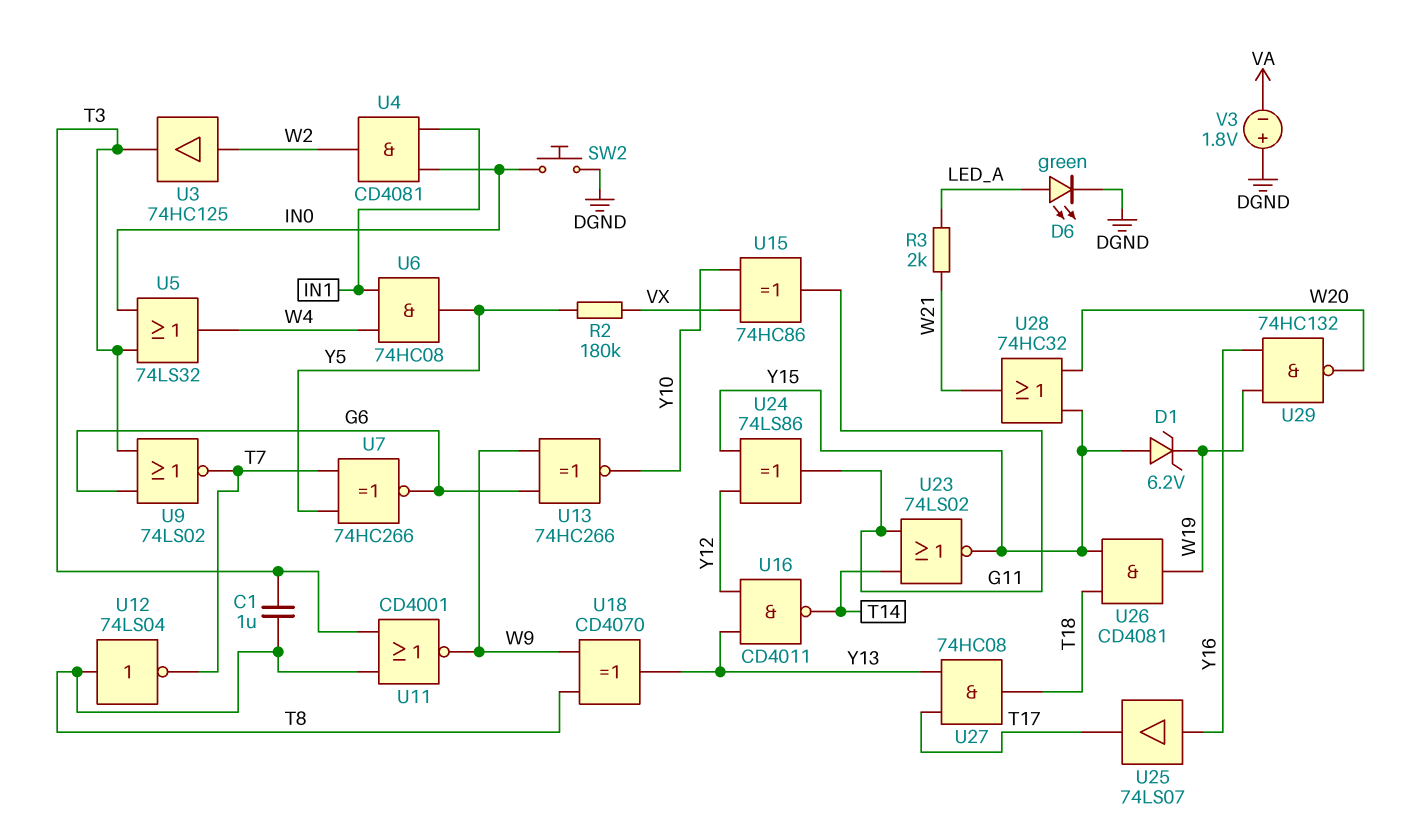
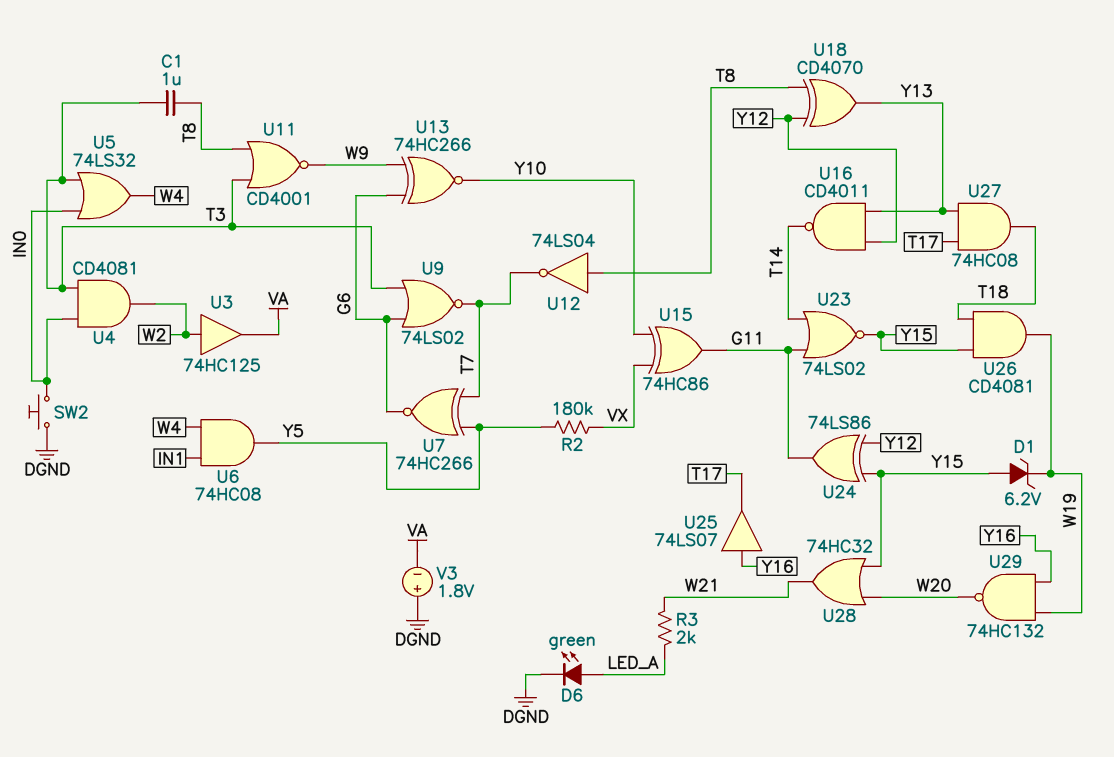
U3: buffer 74HC125 (in W2, out T3) -> buffer 74HC125 (in W2, out VA)
U4: AND CD4081 (in IN0, in IN1, out W2) -> AND CD4081 (in IN0, in T3, out W2)
U18: XOR CD4070 (in T8, in W9, out Y13) -> XOR CD4070 (in T8, in Y12, out Y13)

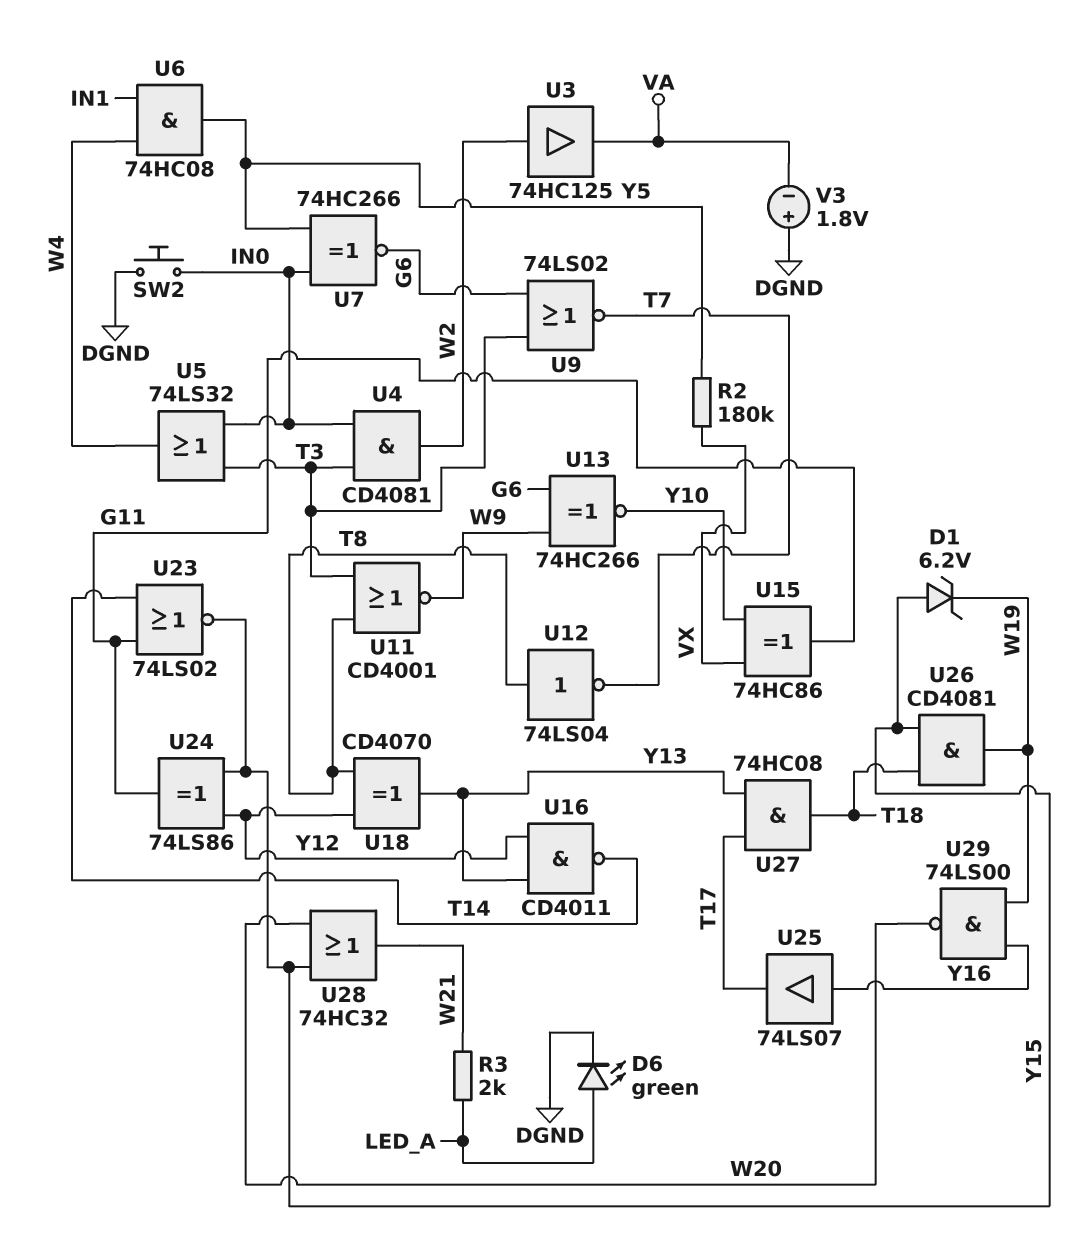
C1: 1uF (T3, T8) -> none
U7: XNOR 74HC266 (in T7, in Y5, out G6) -> XNOR 74HC266 (in IN0, in Y5, out G6)
U29: NAND 74HC132 (in W19, in Y16, out W20) -> NAND 74LS00 (in W19, in Y16, out W20)

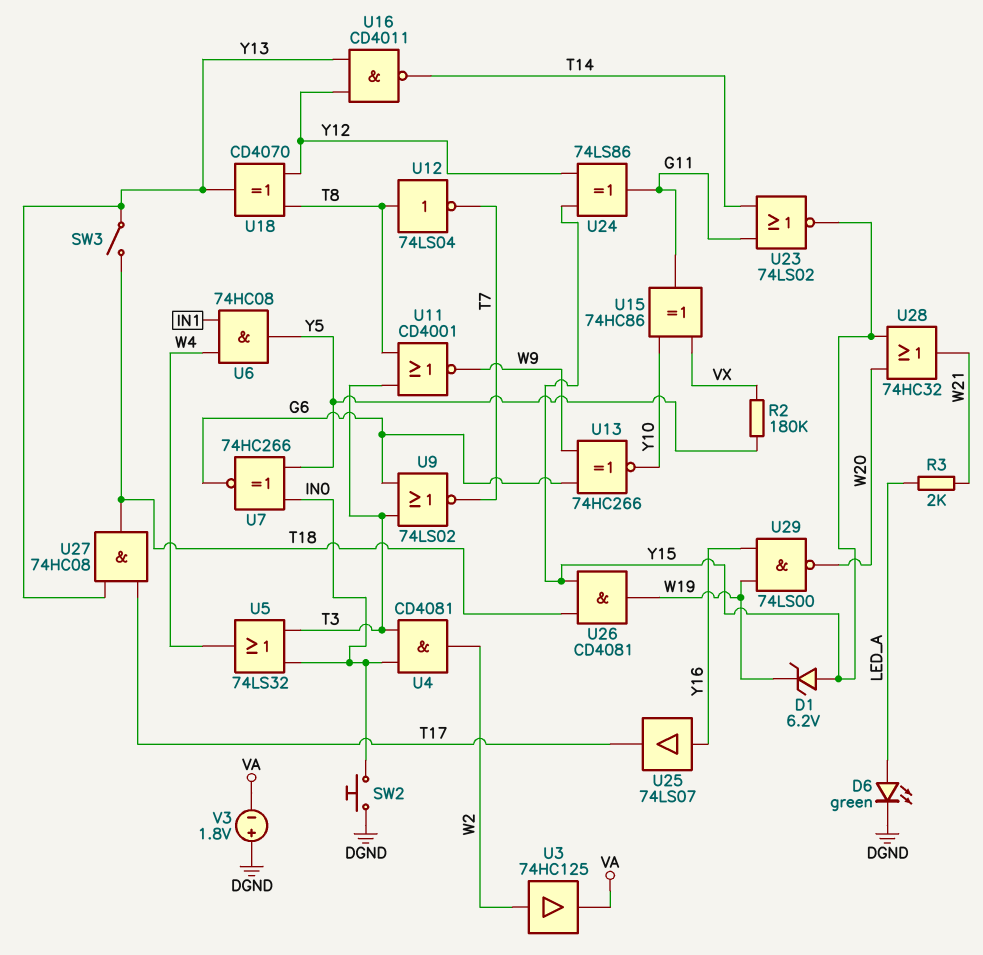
SW3: none -> switch (T18, Y13)

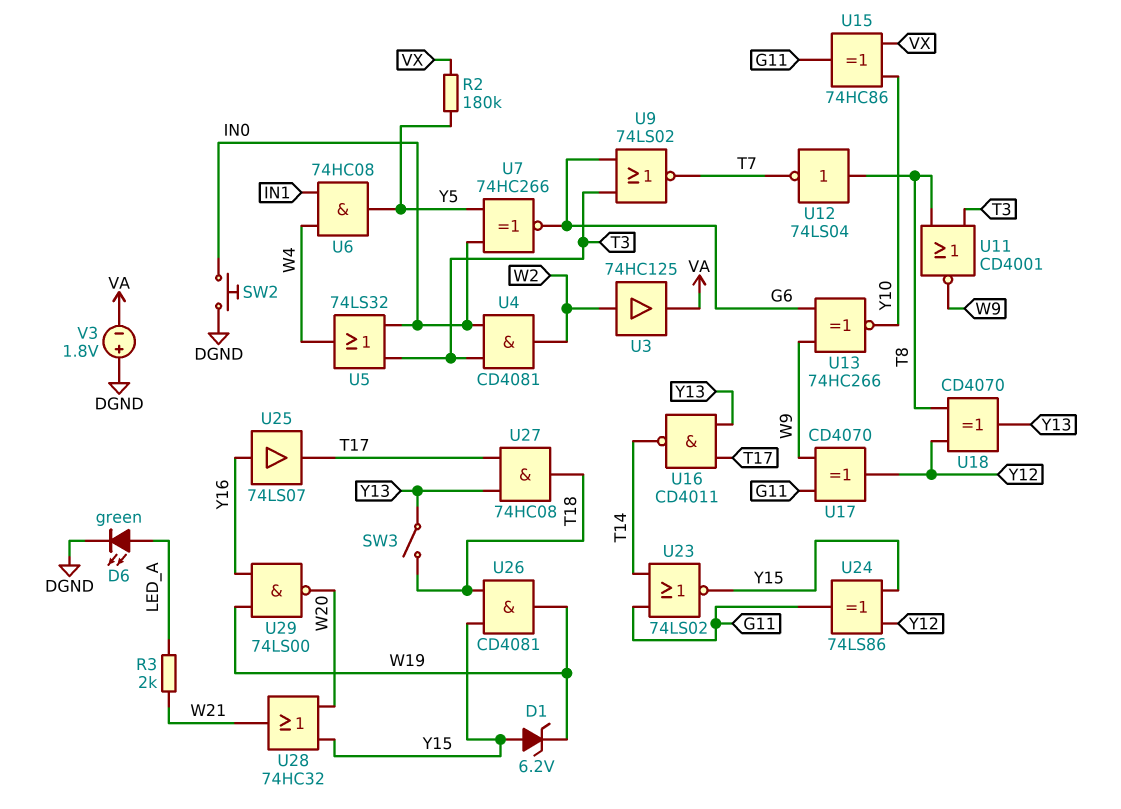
U16: NAND CD4011 (in Y12, in Y13, out T14) -> NAND CD4011 (in T17, in Y13, out T14)
U17: none -> XOR CD4070 (in G11, in W9, out Y12)

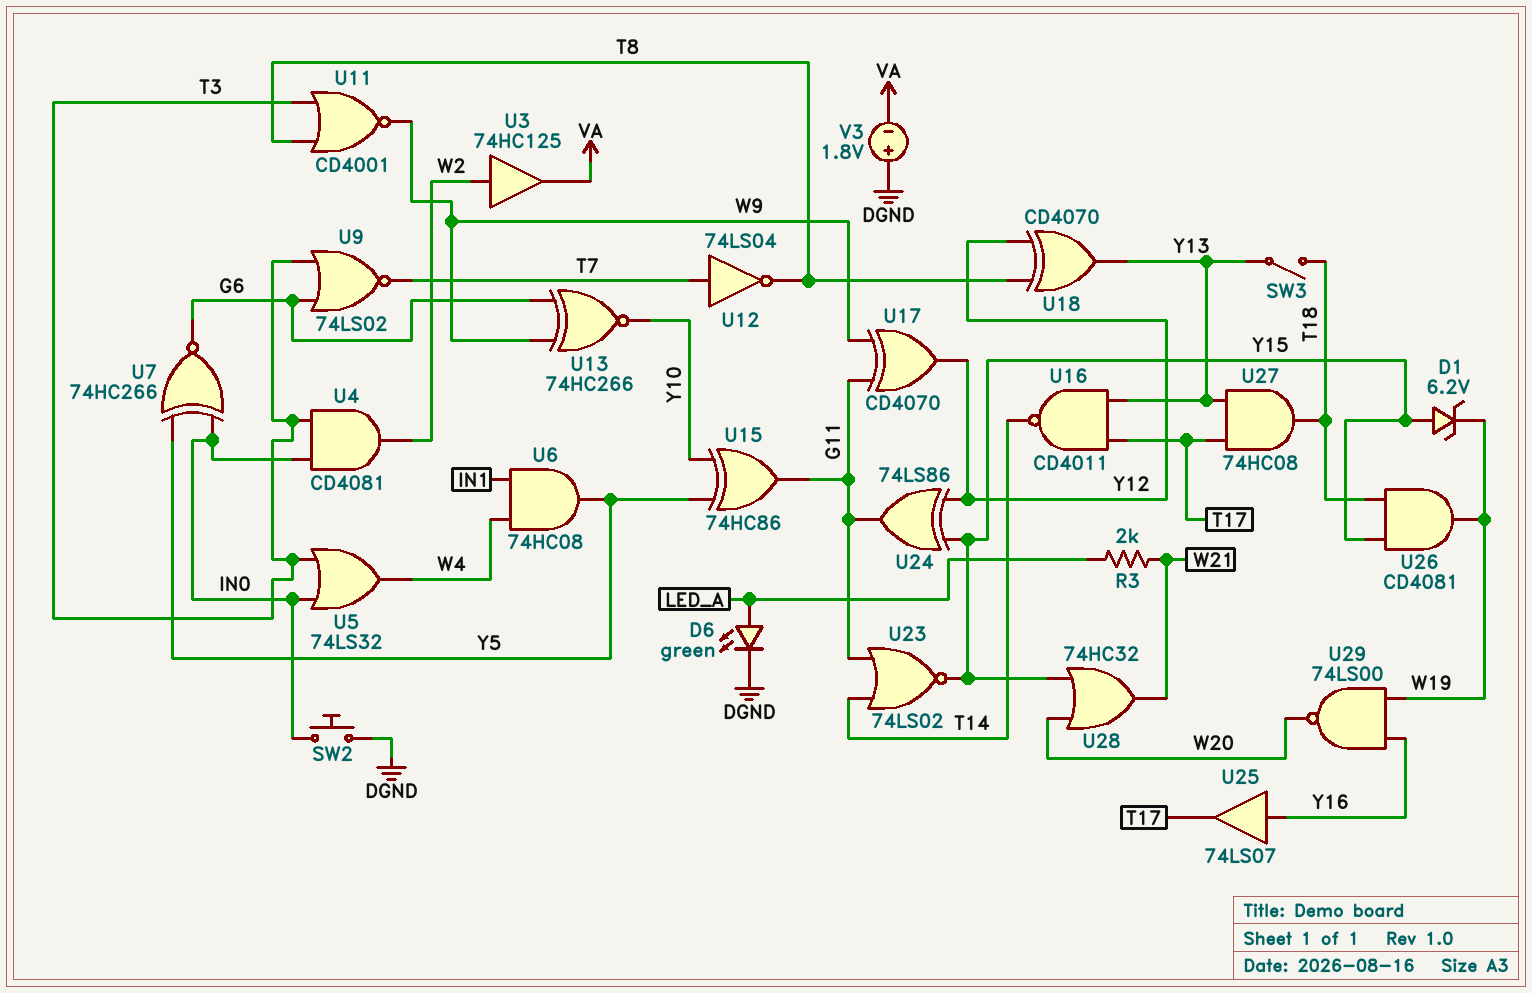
R2: 180k (VX, Y5) -> none
U12: NOT 74LS04 (in T8, out T7) -> NOT 74LS04 (in T7, out T8)
U15: XOR 74HC86 (in VX, in Y10, out G11) -> XOR 74HC86 (in Y5, in Y10, out G11)

